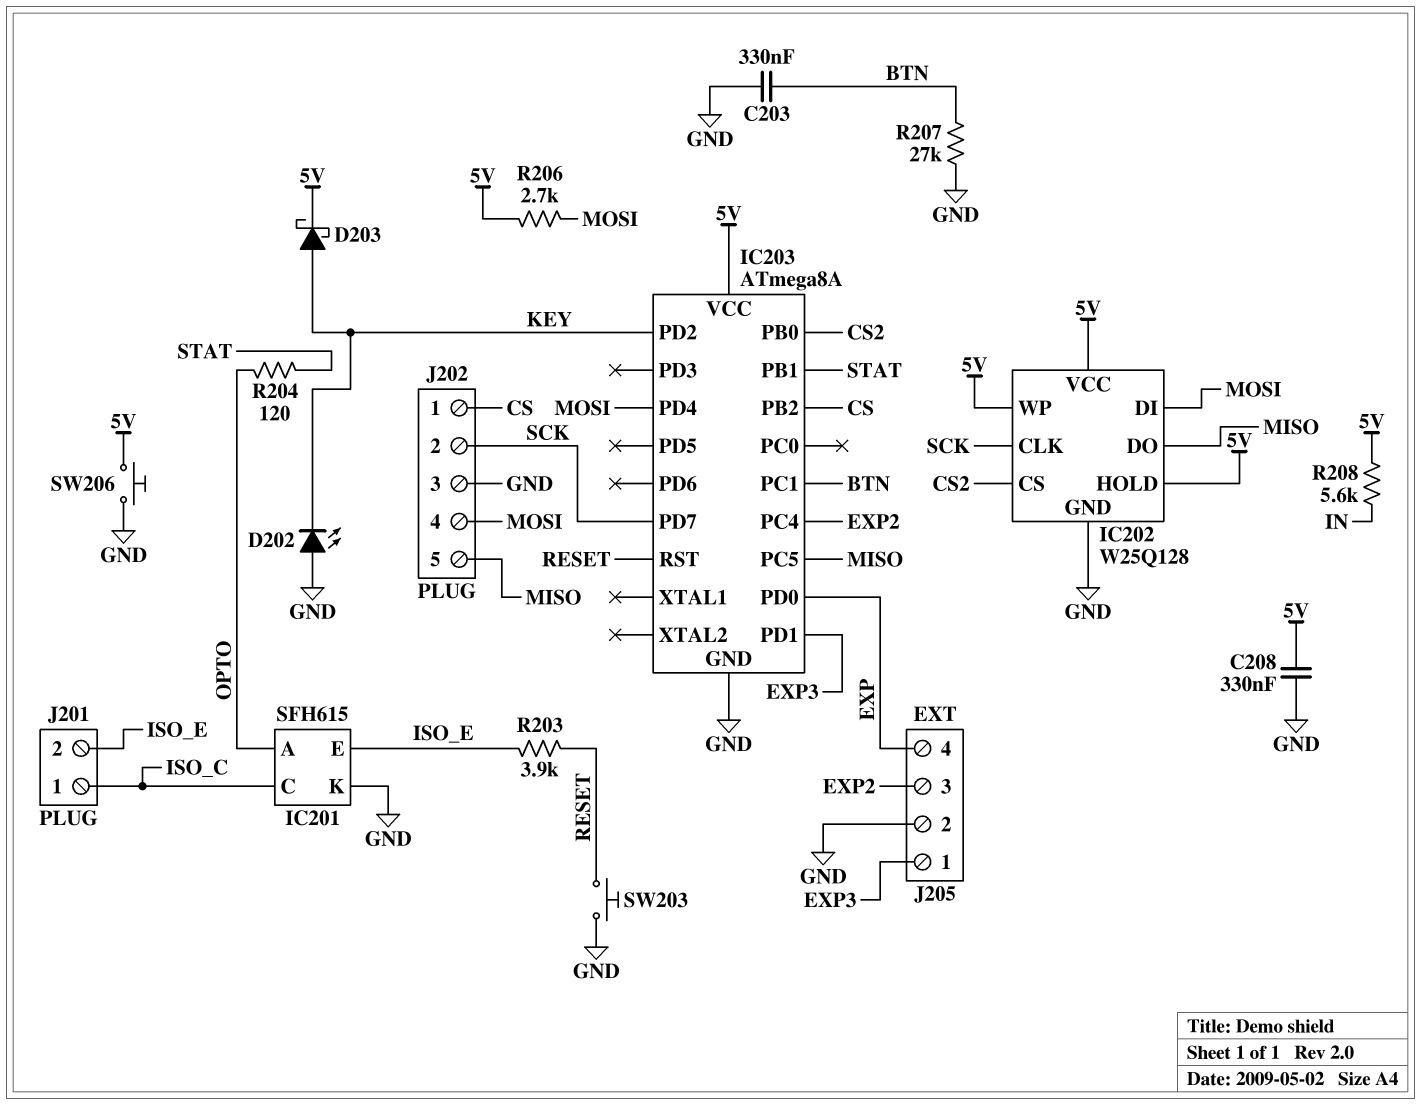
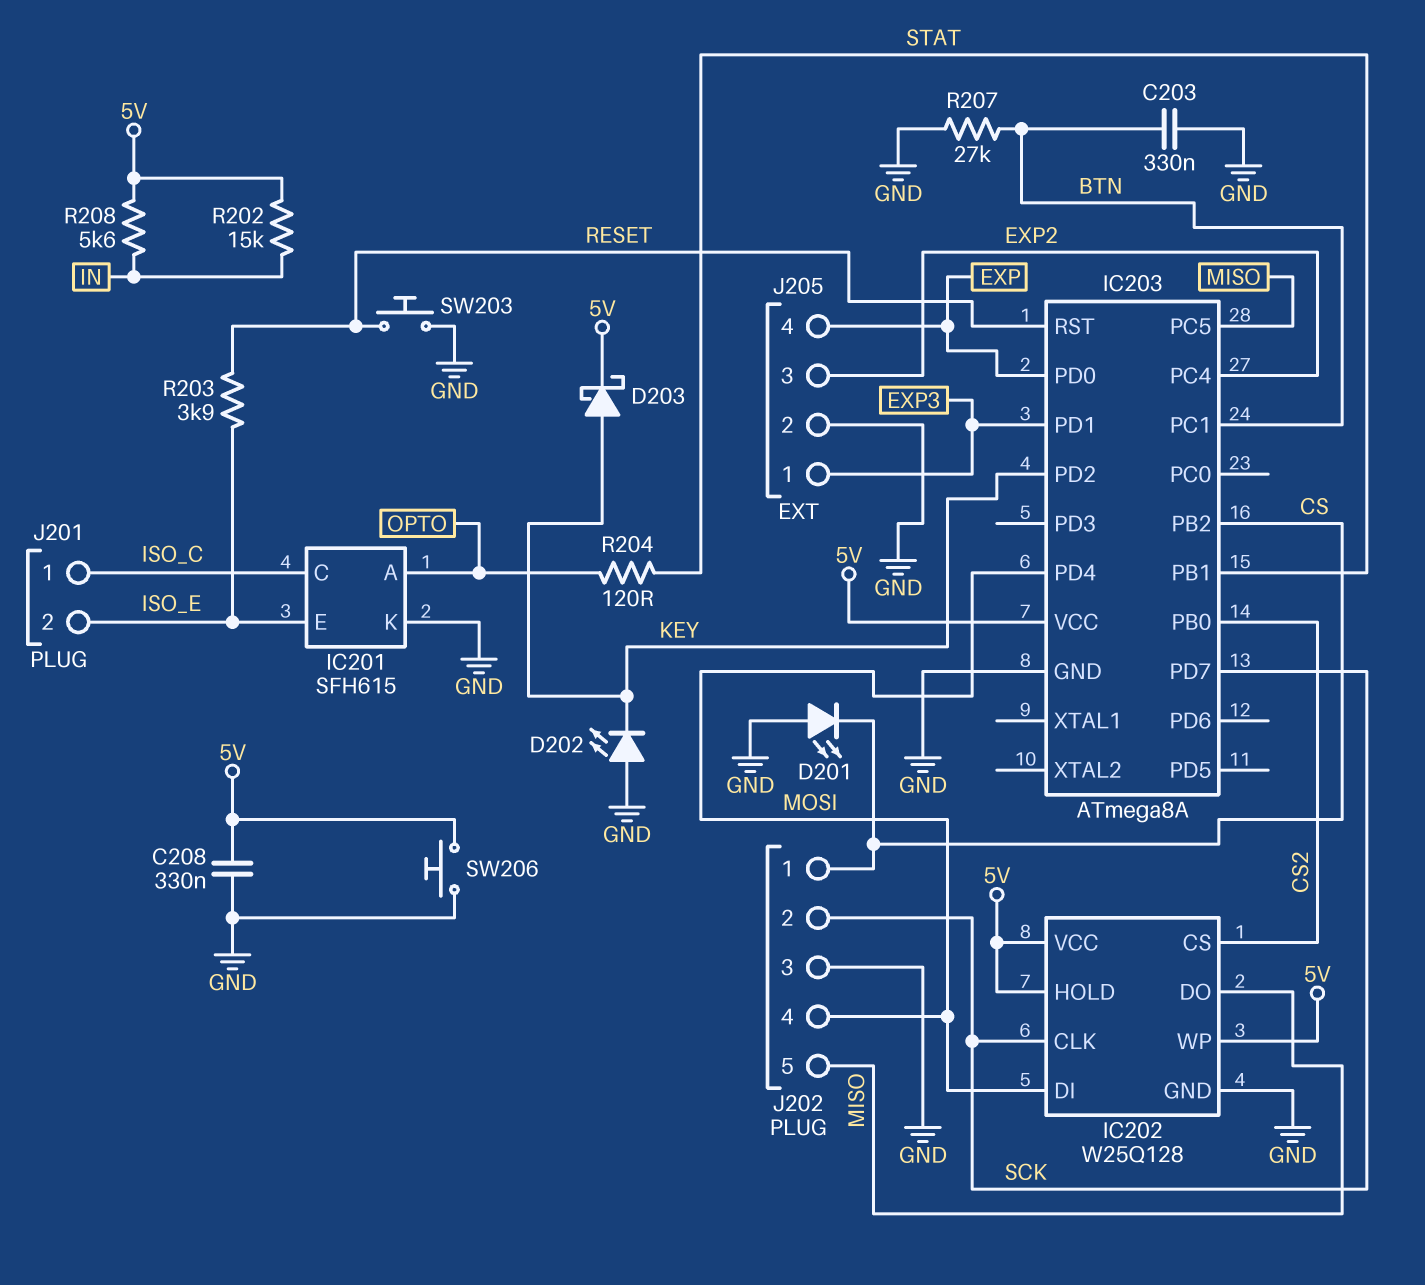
D201: none -> LED (A GND, K CS)
R202: none -> 15k (5V, IN)
R206: 2.7k (5V, MOSI) -> none

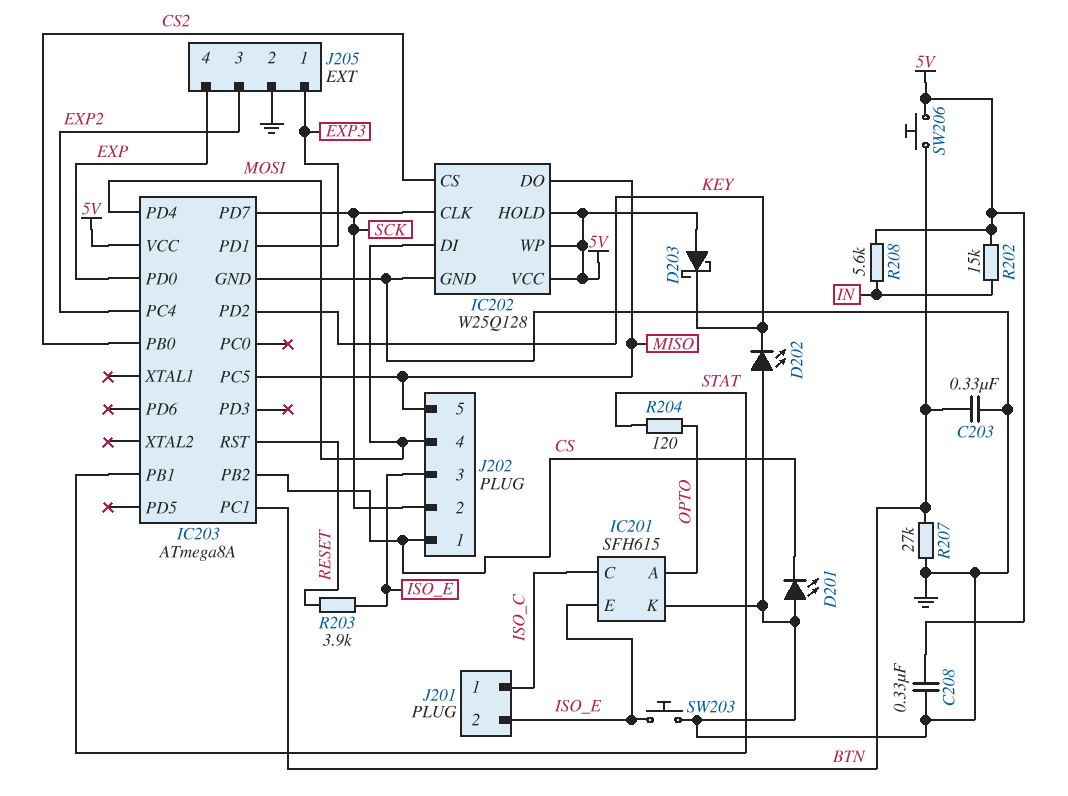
D203: schottky (A KEY, K 5V) -> schottky (A 5V, K KEY)
J202 pin 3: GND -> ISO_E
SW203: button (GND, RESET) -> button (GND, ISO_E)
SW206: button (5V, GND) -> button (5V, BTN)

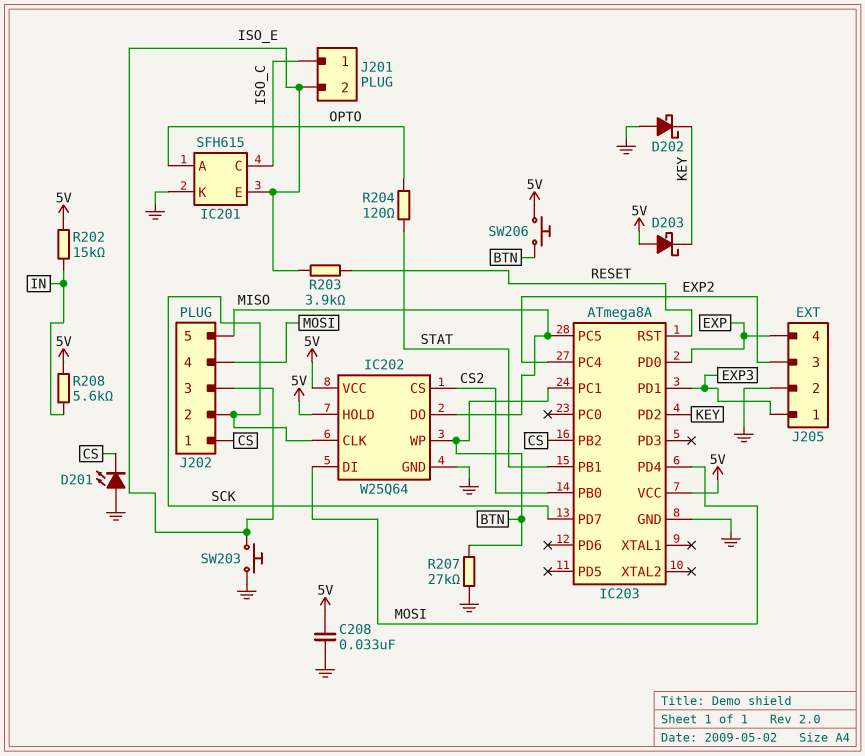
C203: 330nF (BTN, GND) -> none
C208: 330nF (5V, GND) -> 33nF (5V, GND)
D202: LED (A GND, K KEY) -> schottky (A GND, K KEY)
IC202: W25Q128 -> W25Q64
IC202 pin WP: 5V -> BTN

